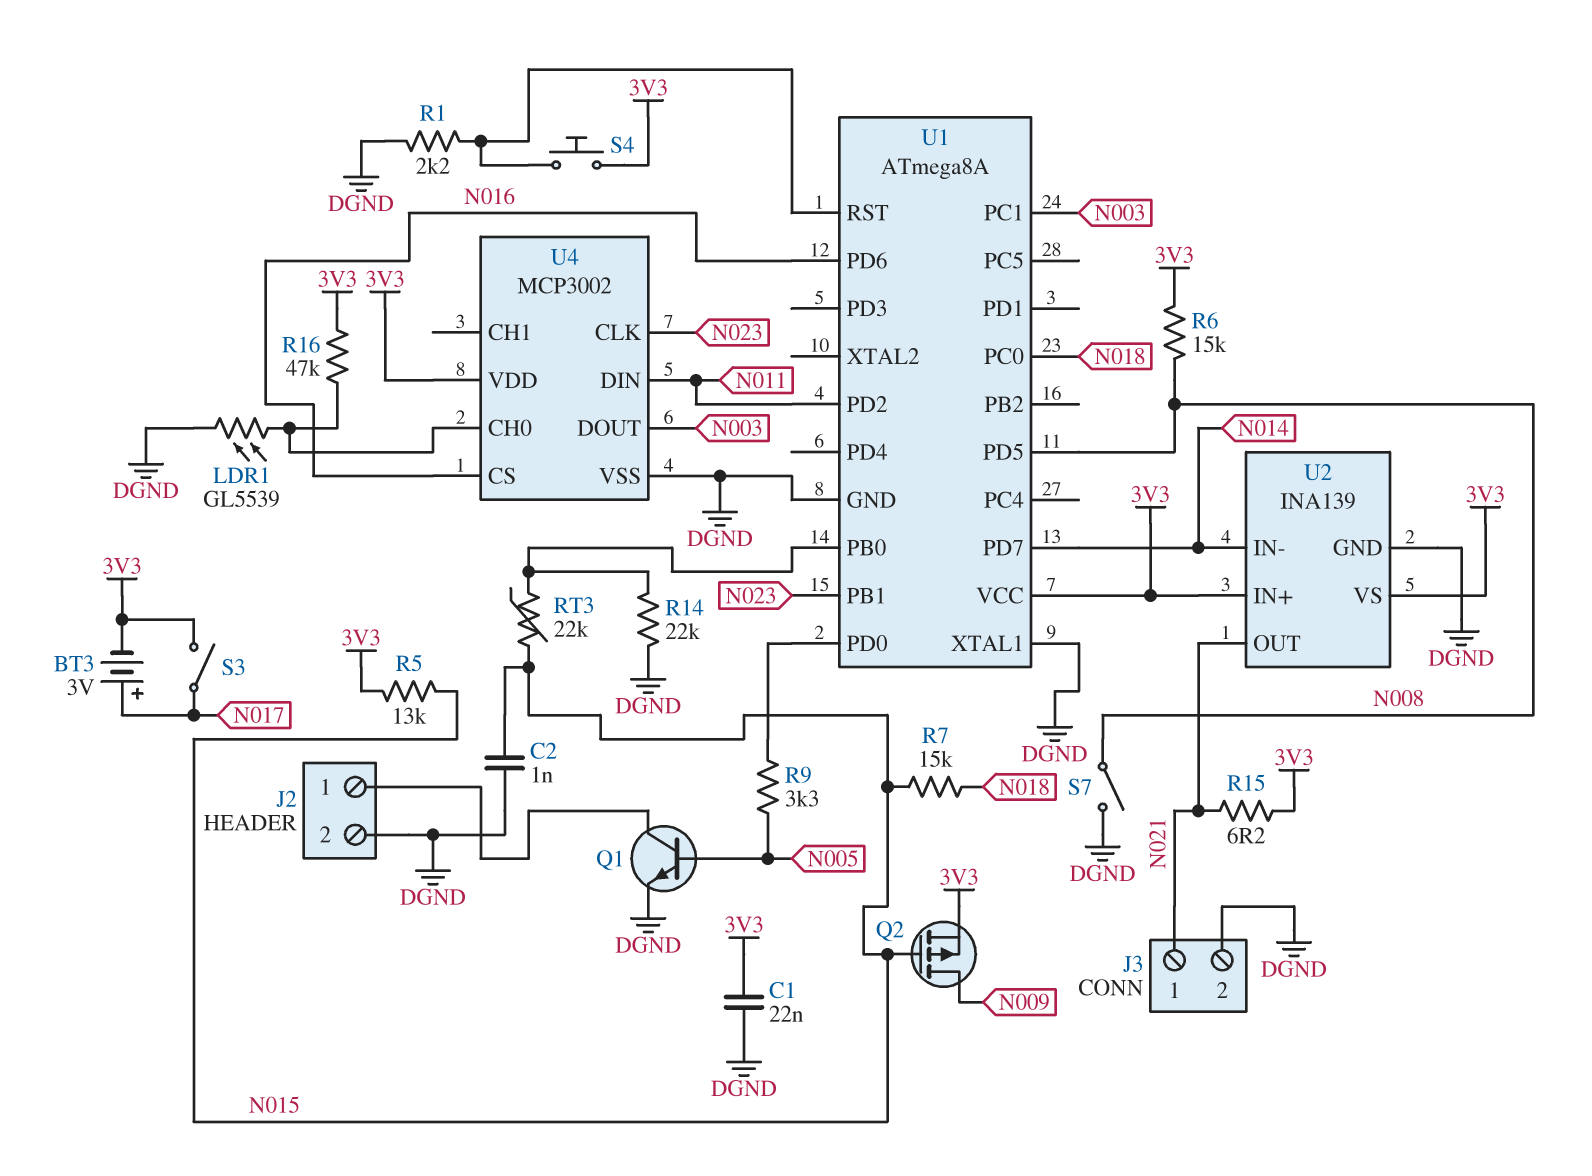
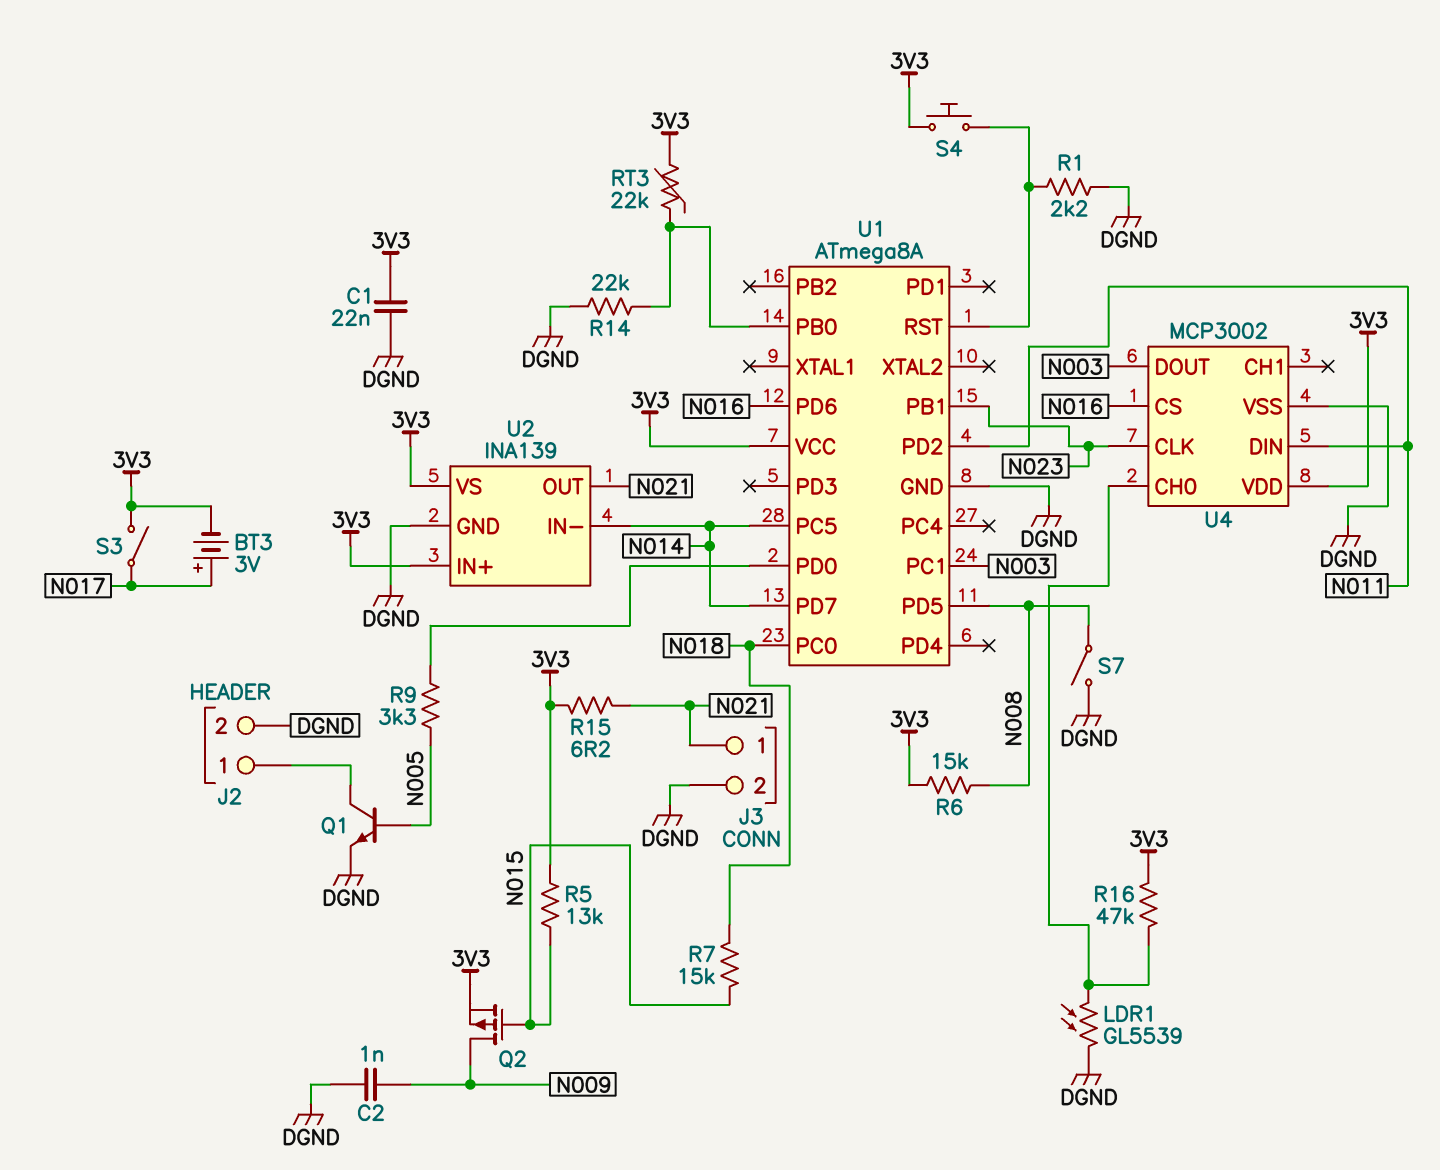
C2: 1nF (DGND, N015) -> 1nF (DGND, N009)
RT3: 22k (N015, U1/PB0) -> 22k (3V3, U1/PB0)
U1 pin PC5: none -> N014
U1 pin XTAL1: DGND -> none

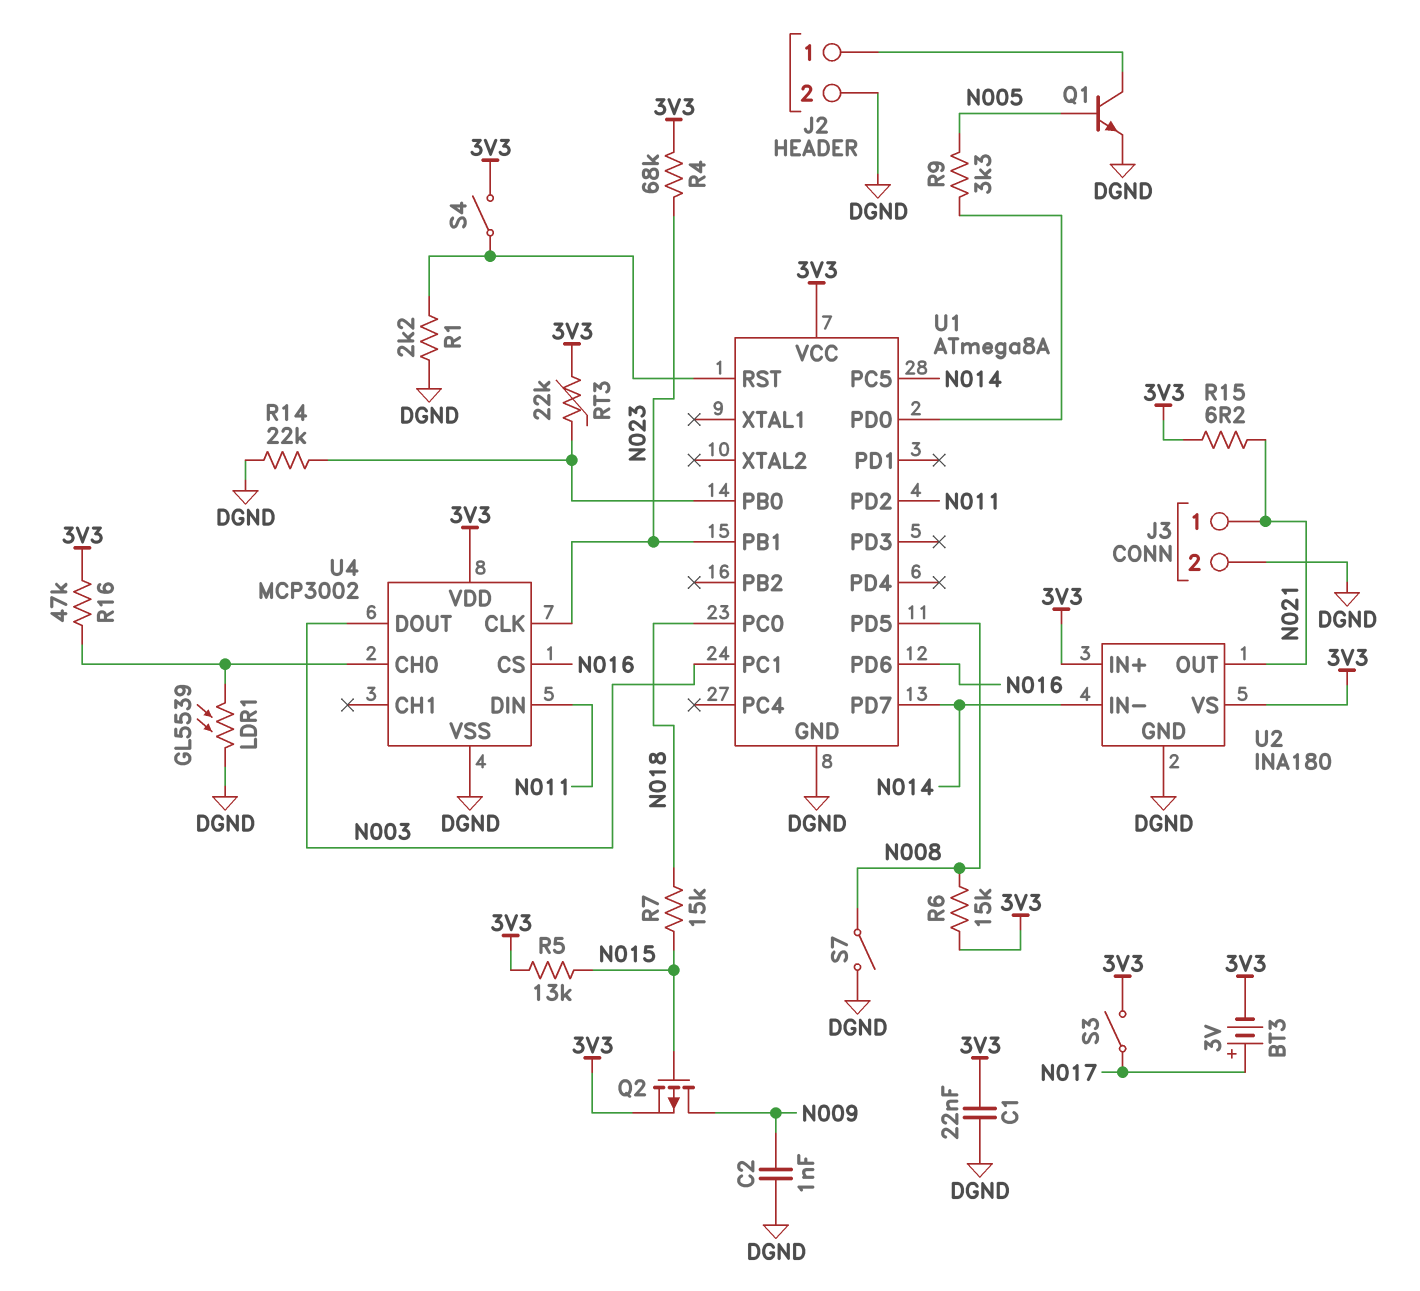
R4: none -> 68k (3V3, N023)
S4: button (3V3, U1/RST) -> switch (3V3, U1/RST)
U2: INA139 -> INA180

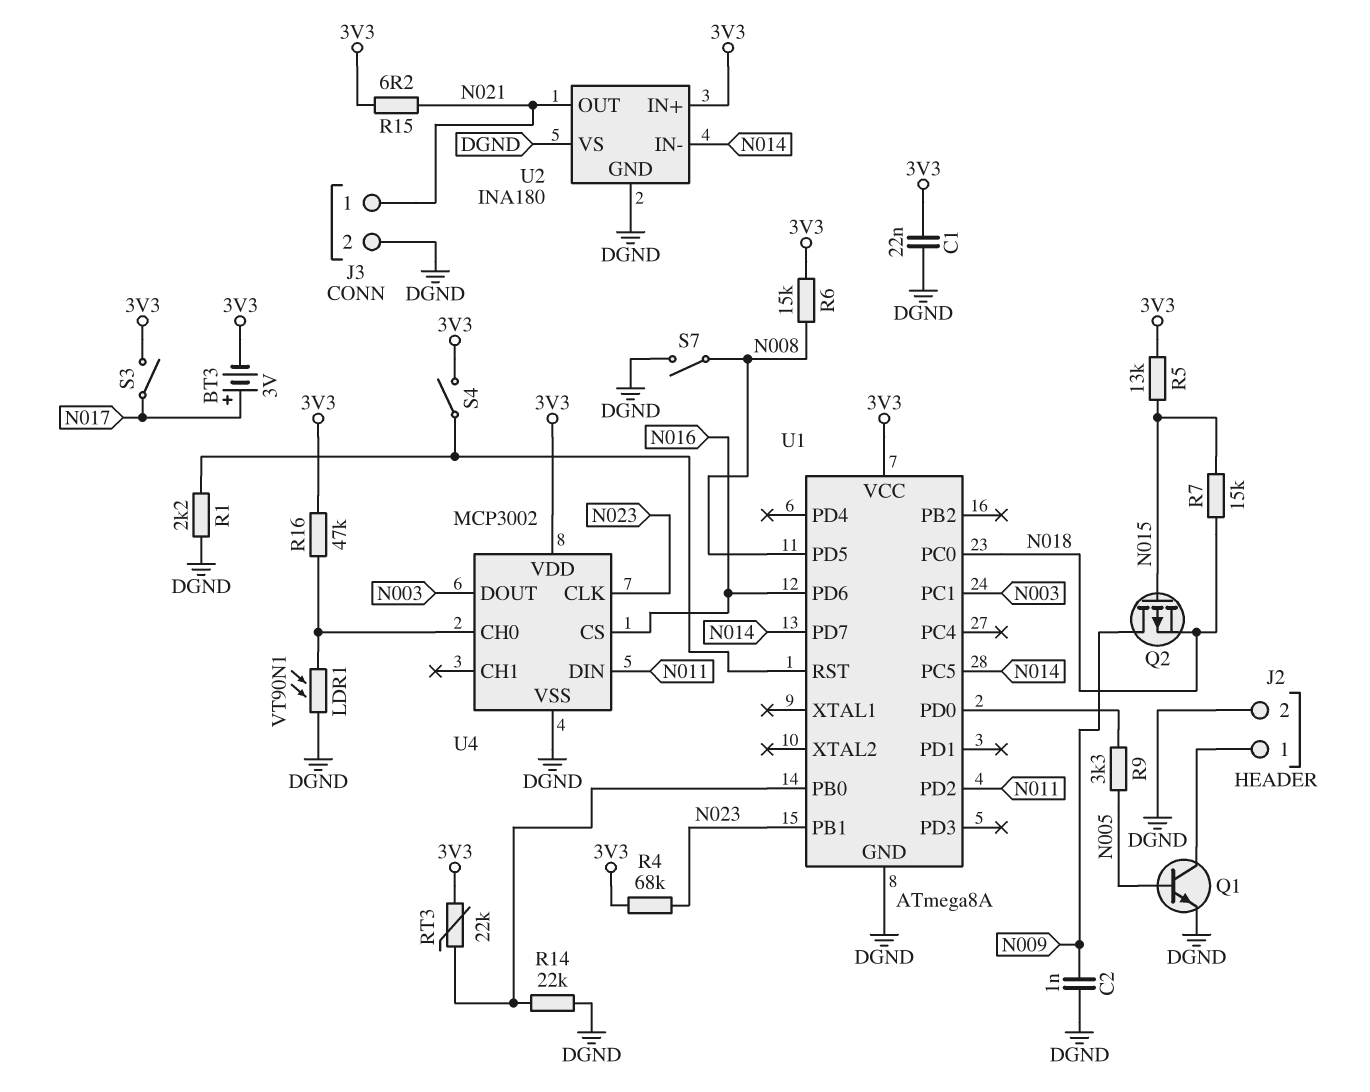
LDR1: GL5539 (DGND, U4/CH0) -> VT90N1 (DGND, U4/CH0)
Q2: PMOS (G N015, D N009, S 3V3) -> PMOS (G N015, D N009, S N018)
U2 pin VS: 3V3 -> DGND

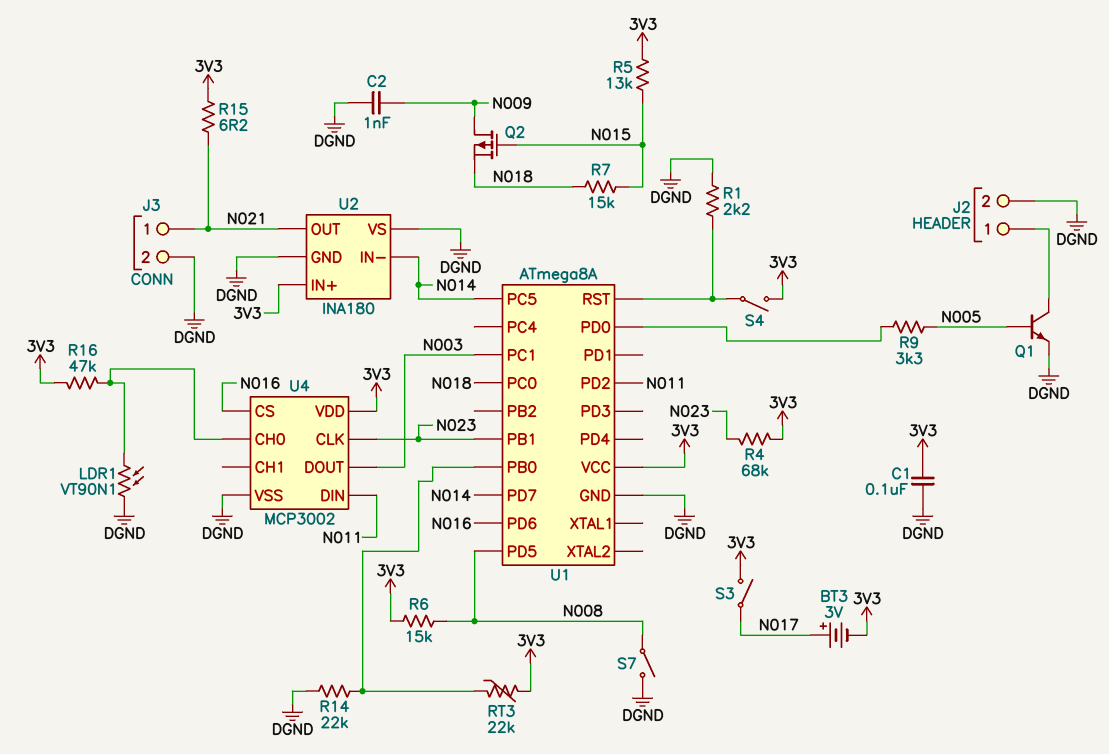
C1: 22nF (3V3, DGND) -> 100nF (3V3, DGND)

